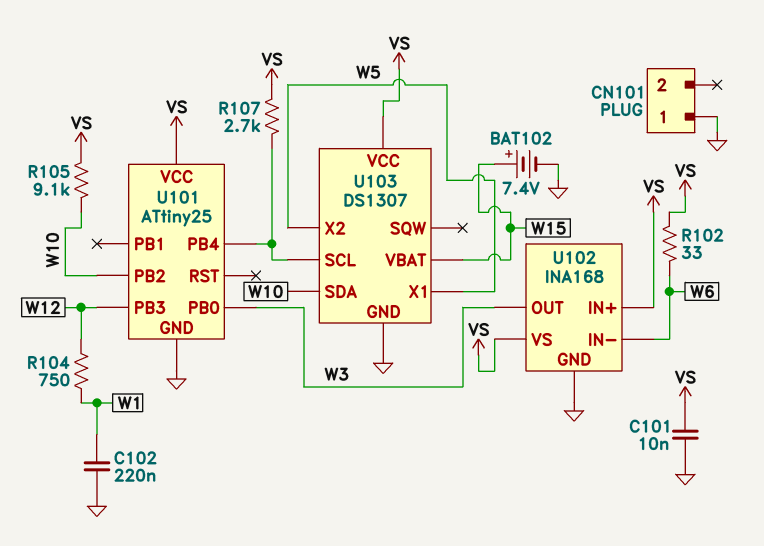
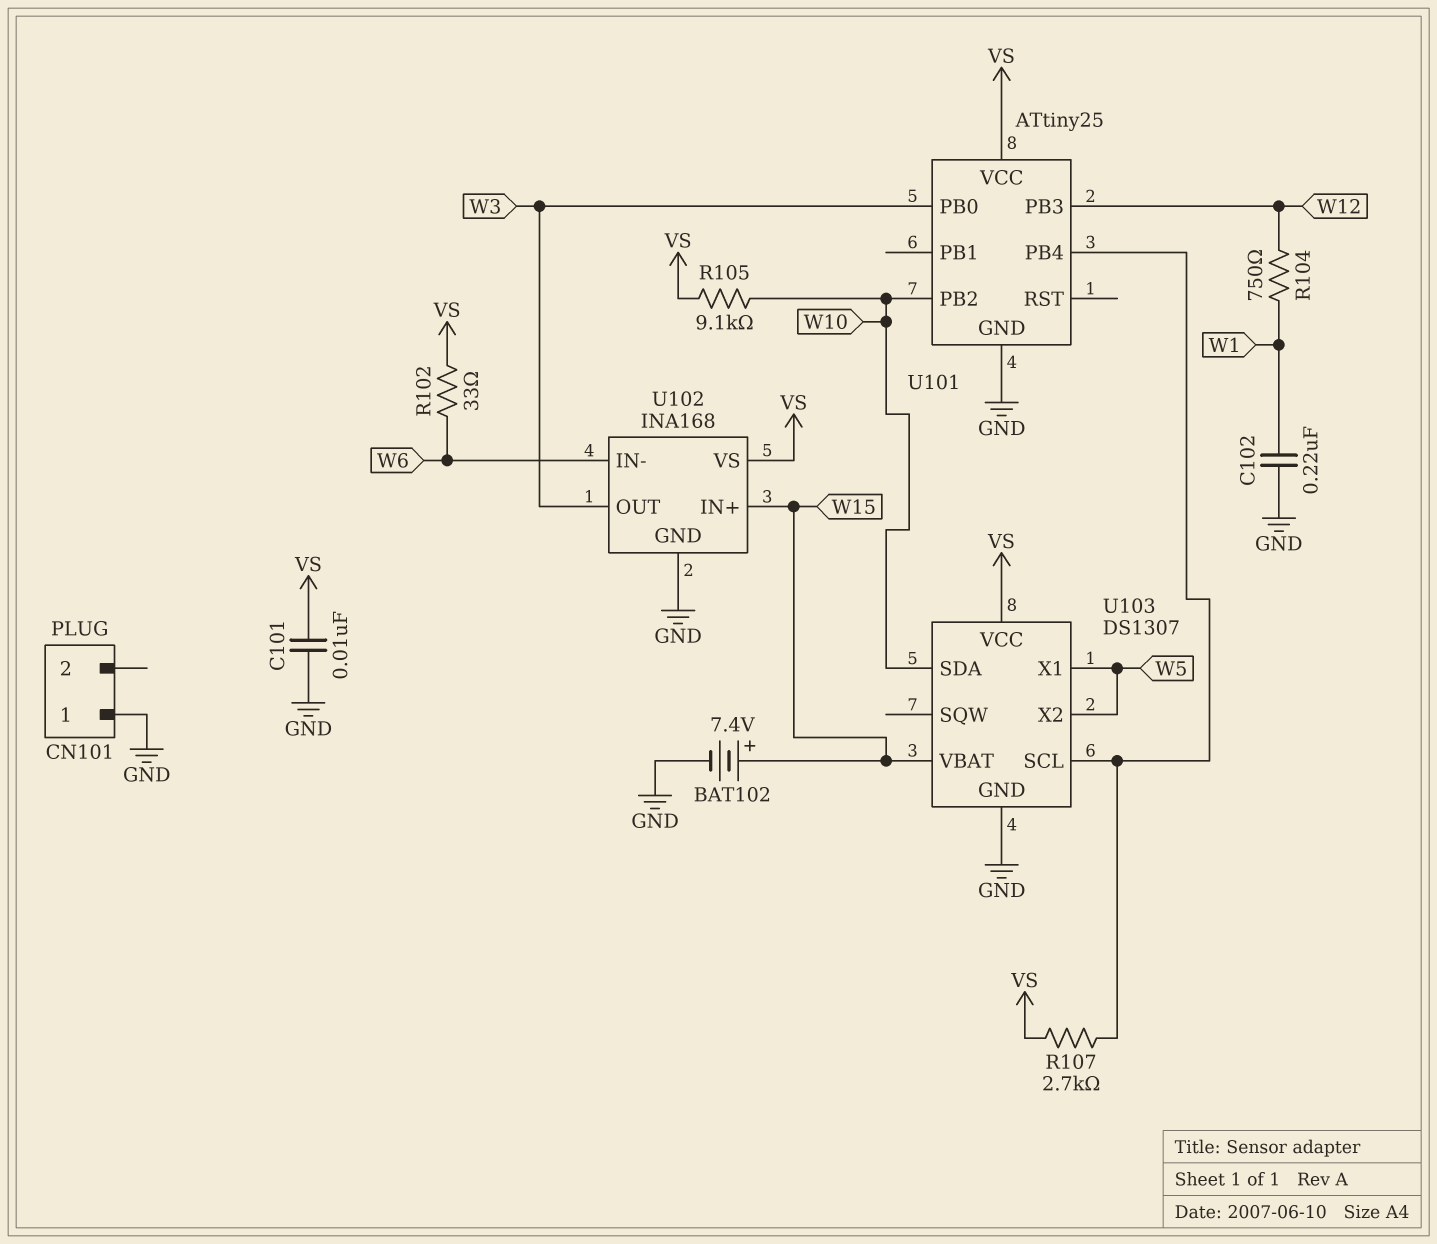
U102 pin IN+: VS -> W15

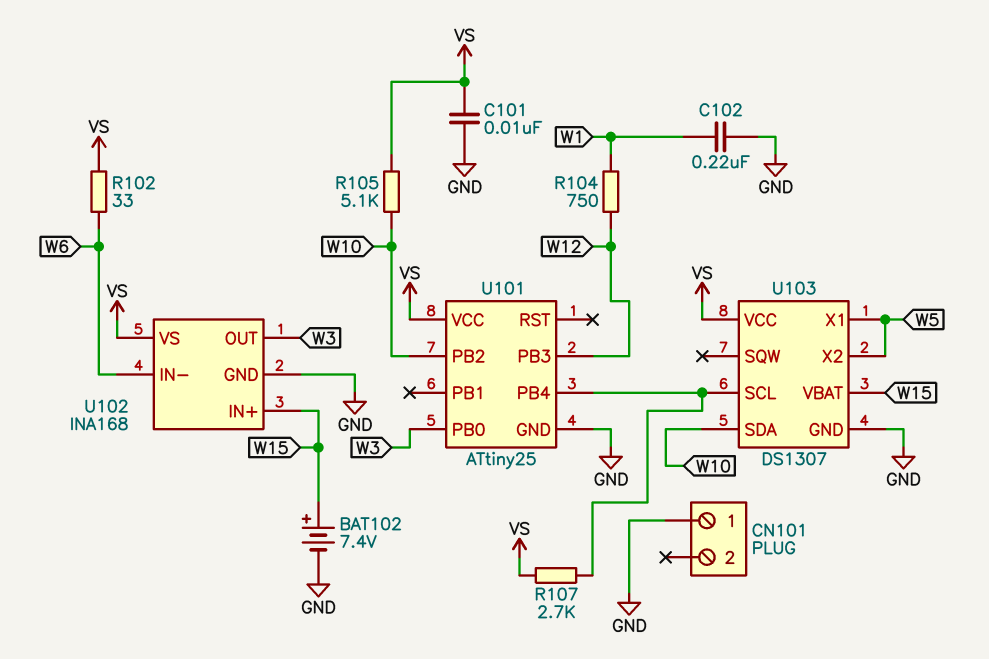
R105: 9.1k (VS, W10) -> 5.1k (VS, W10)

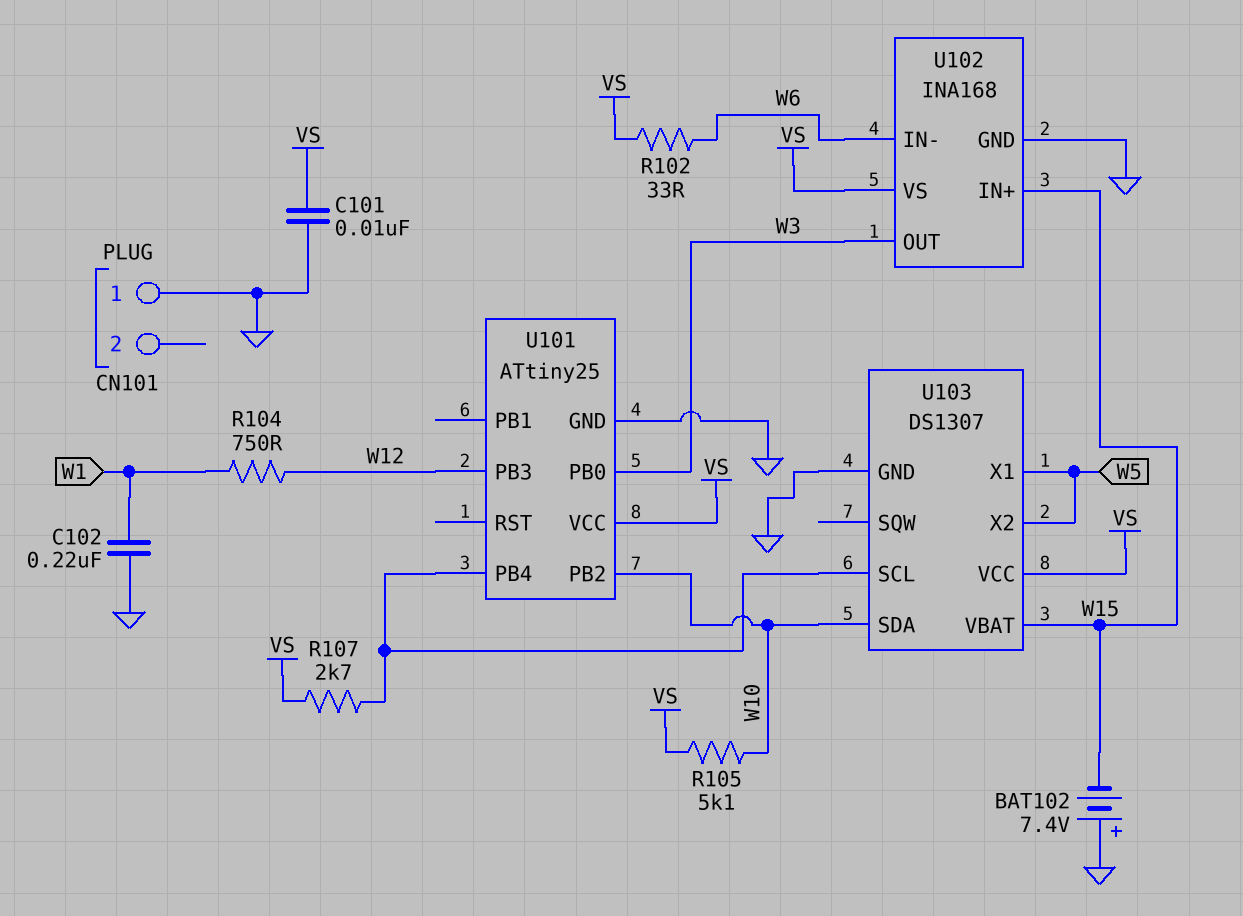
BAT102: 7.4V (plus W15, minus GND) -> 7.4V (plus GND, minus W15)

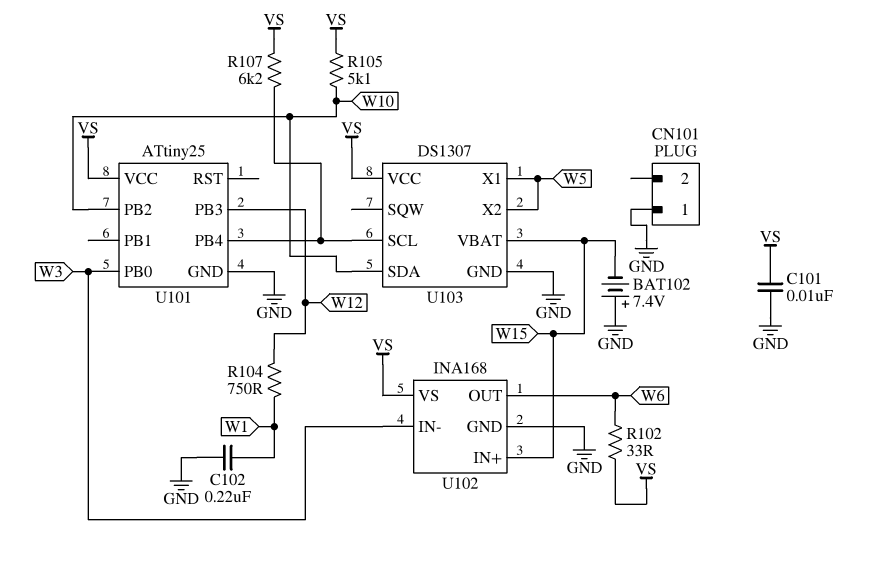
R107: 2.7k (U101/PB4, VS) -> 6.2k (U101/PB4, VS)
U102 pin IN-: W6 -> W3
U102 pin OUT: W3 -> W6

